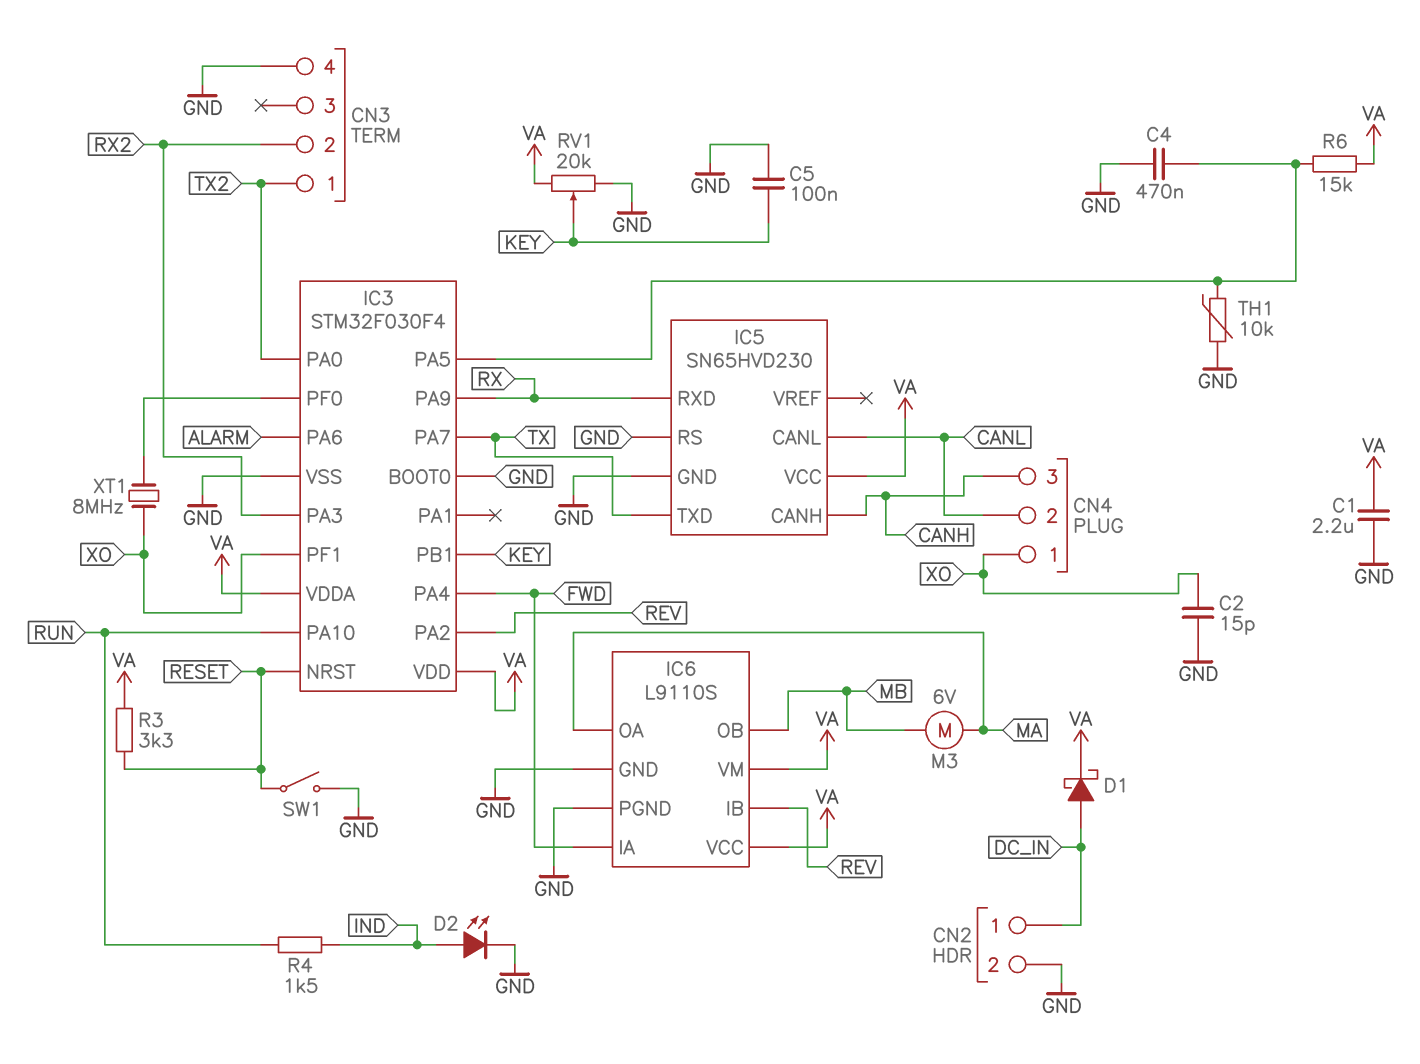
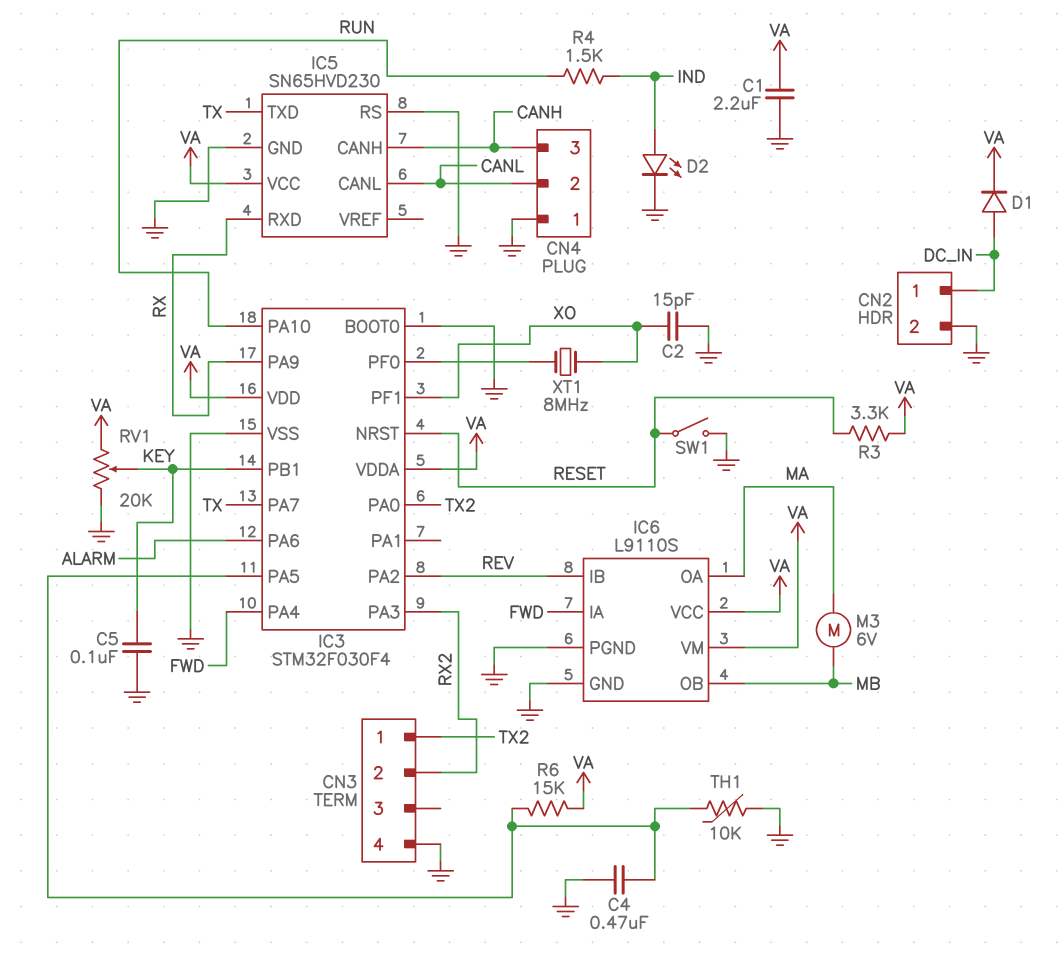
CN4 pin 1: XO -> GND
D1: schottky (A DC_IN, K VA) -> diode (A DC_IN, K VA)

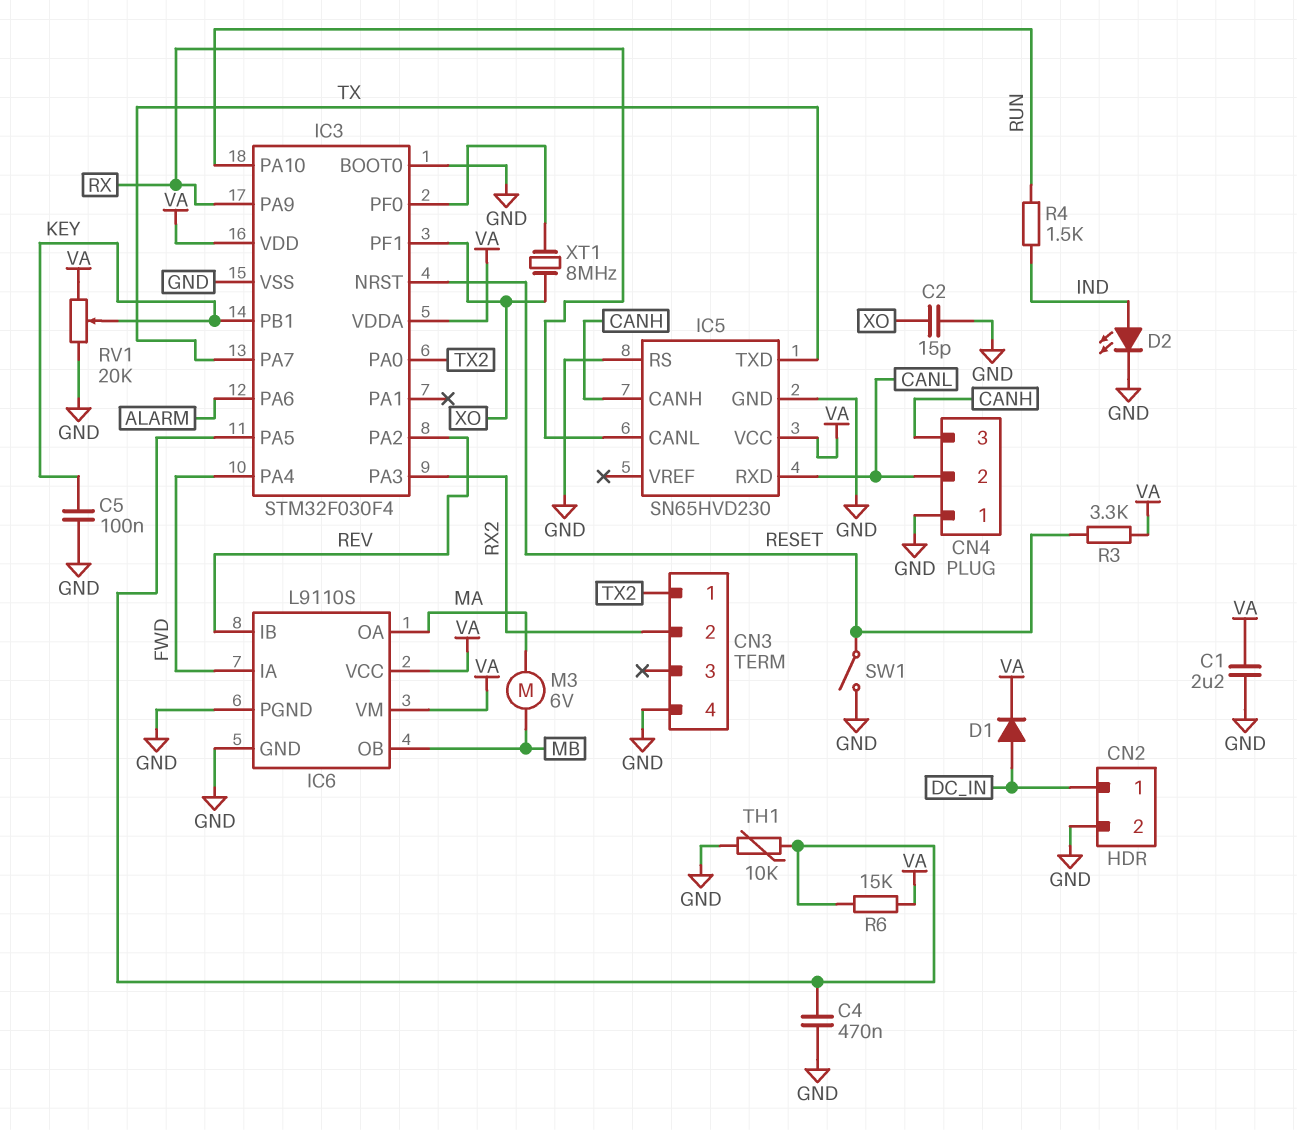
IC5 pin CANL: CANL -> RX
IC5 pin RXD: RX -> CANL

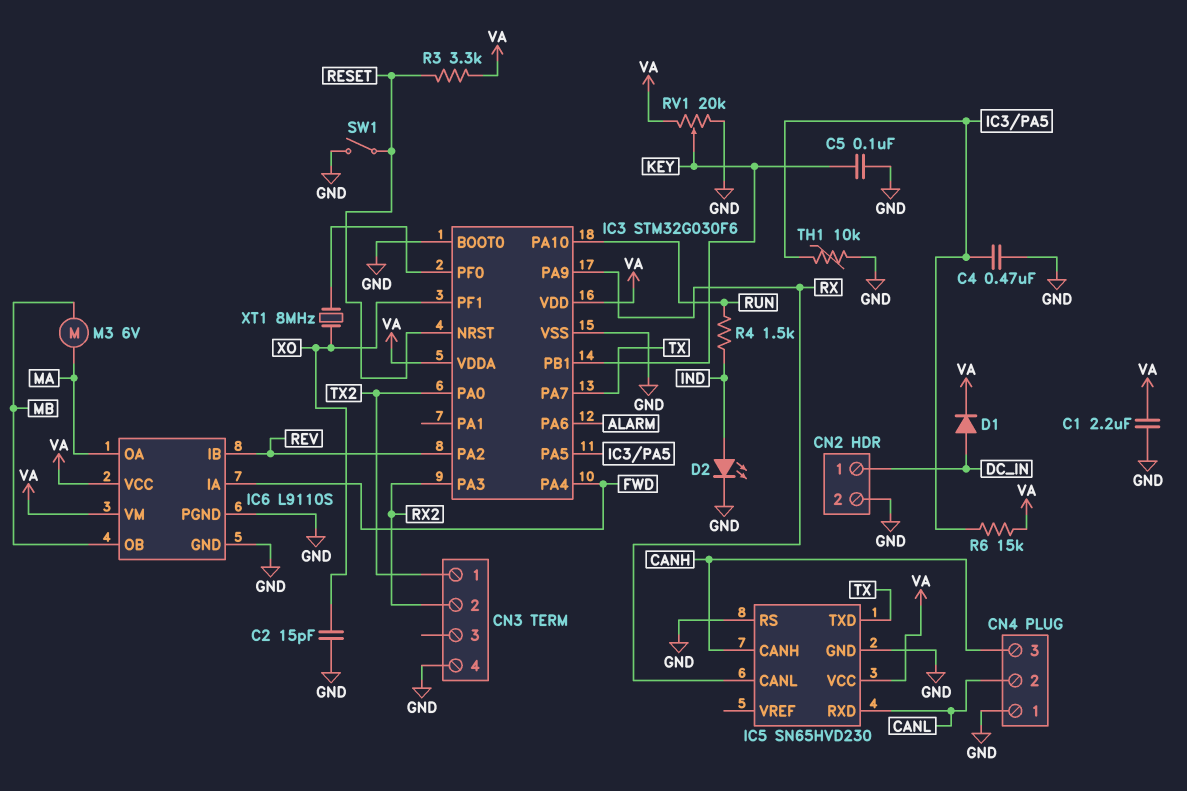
IC3: STM32F030F4 -> STM32G030F6

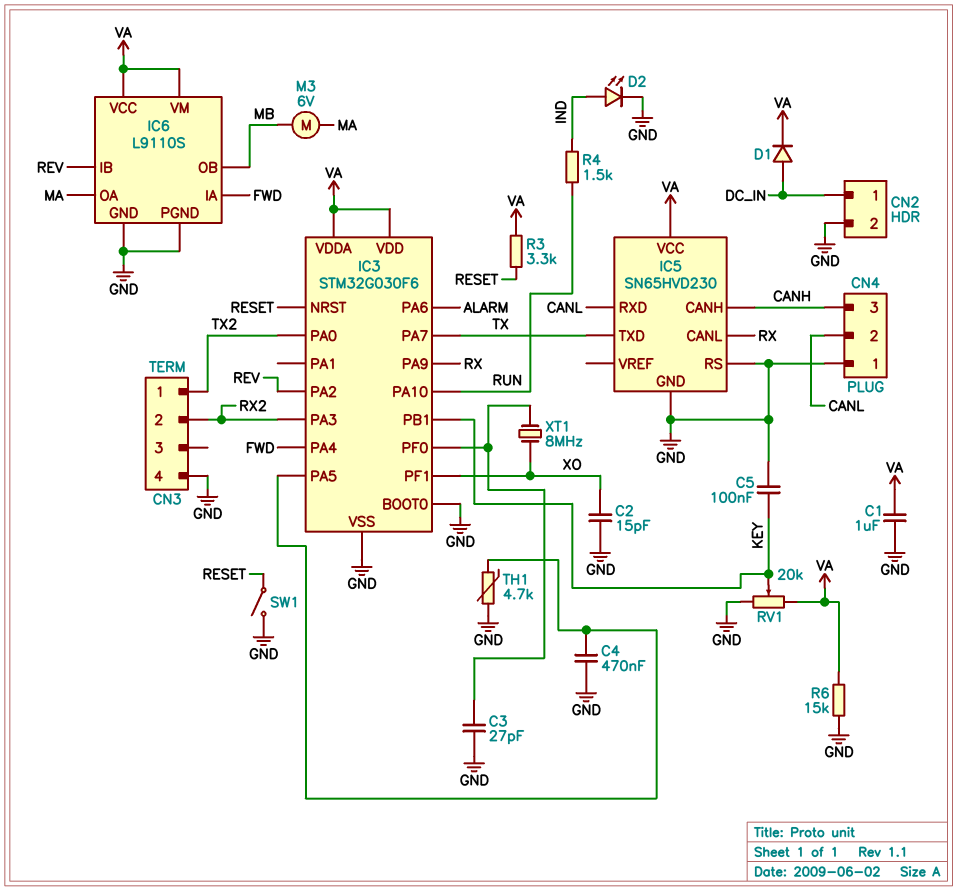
C1: 2.2uF (GND, VA) -> 1uF (GND, VA)
C3: none -> 27pF (GND, IC3/PF0)
R6: 15k (IC3/PA5, VA) -> 15k (GND, VA)
TH1: 10k (GND, IC3/PA5) -> 4.7k (GND, IC3/PA5)

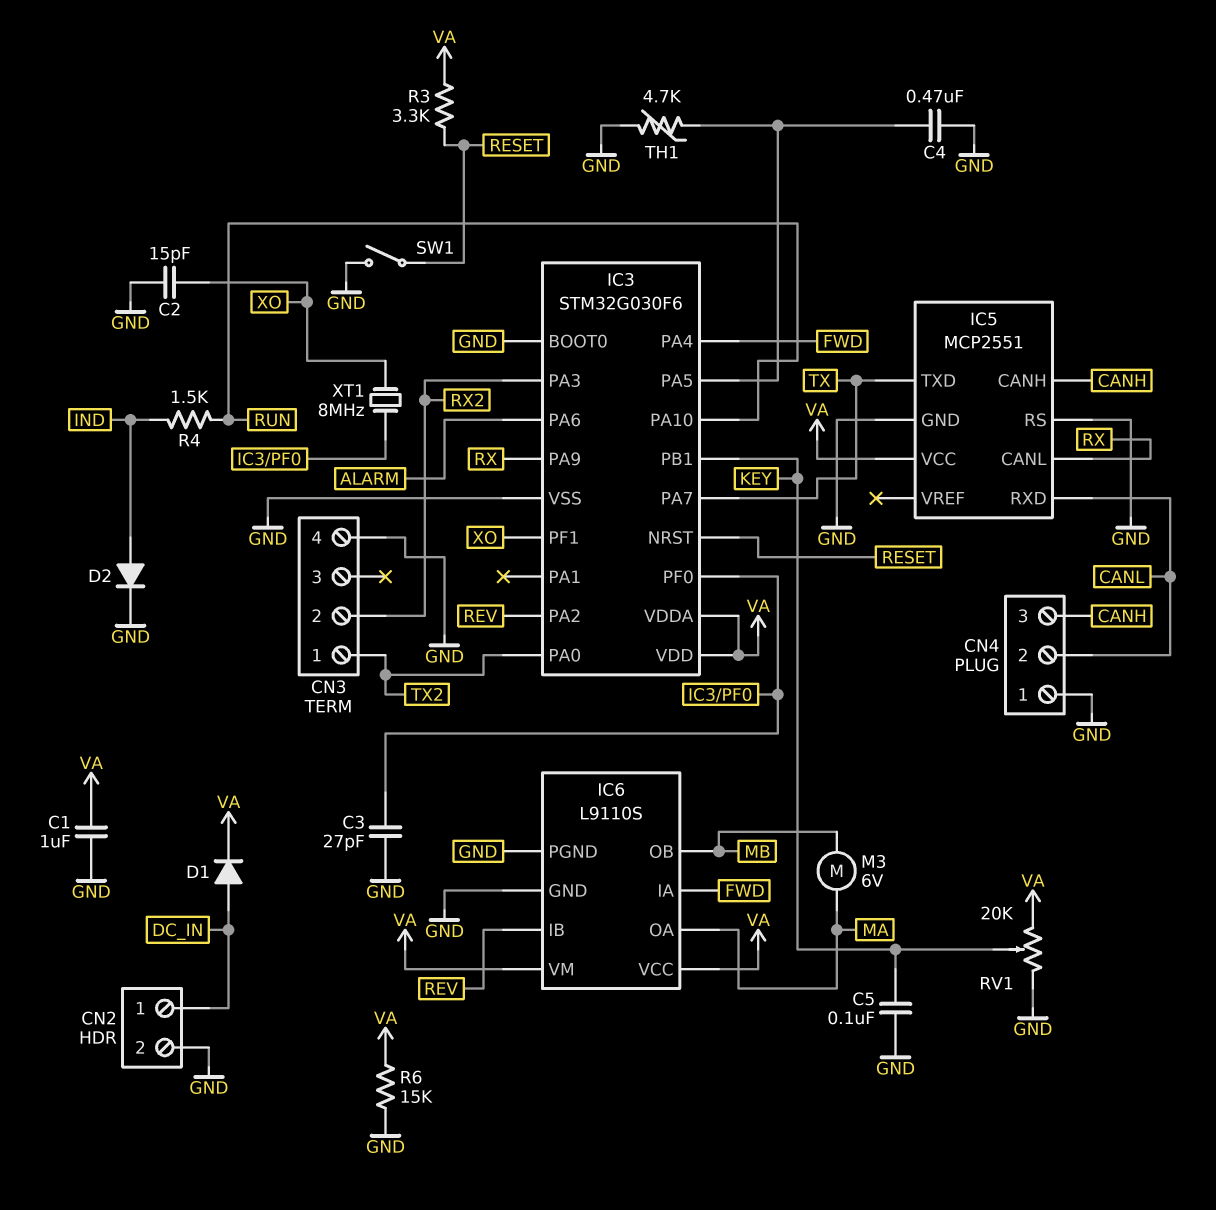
D2: LED (A IND, K GND) -> diode (A IND, K GND)
IC5: SN65HVD230 -> MCP2551

